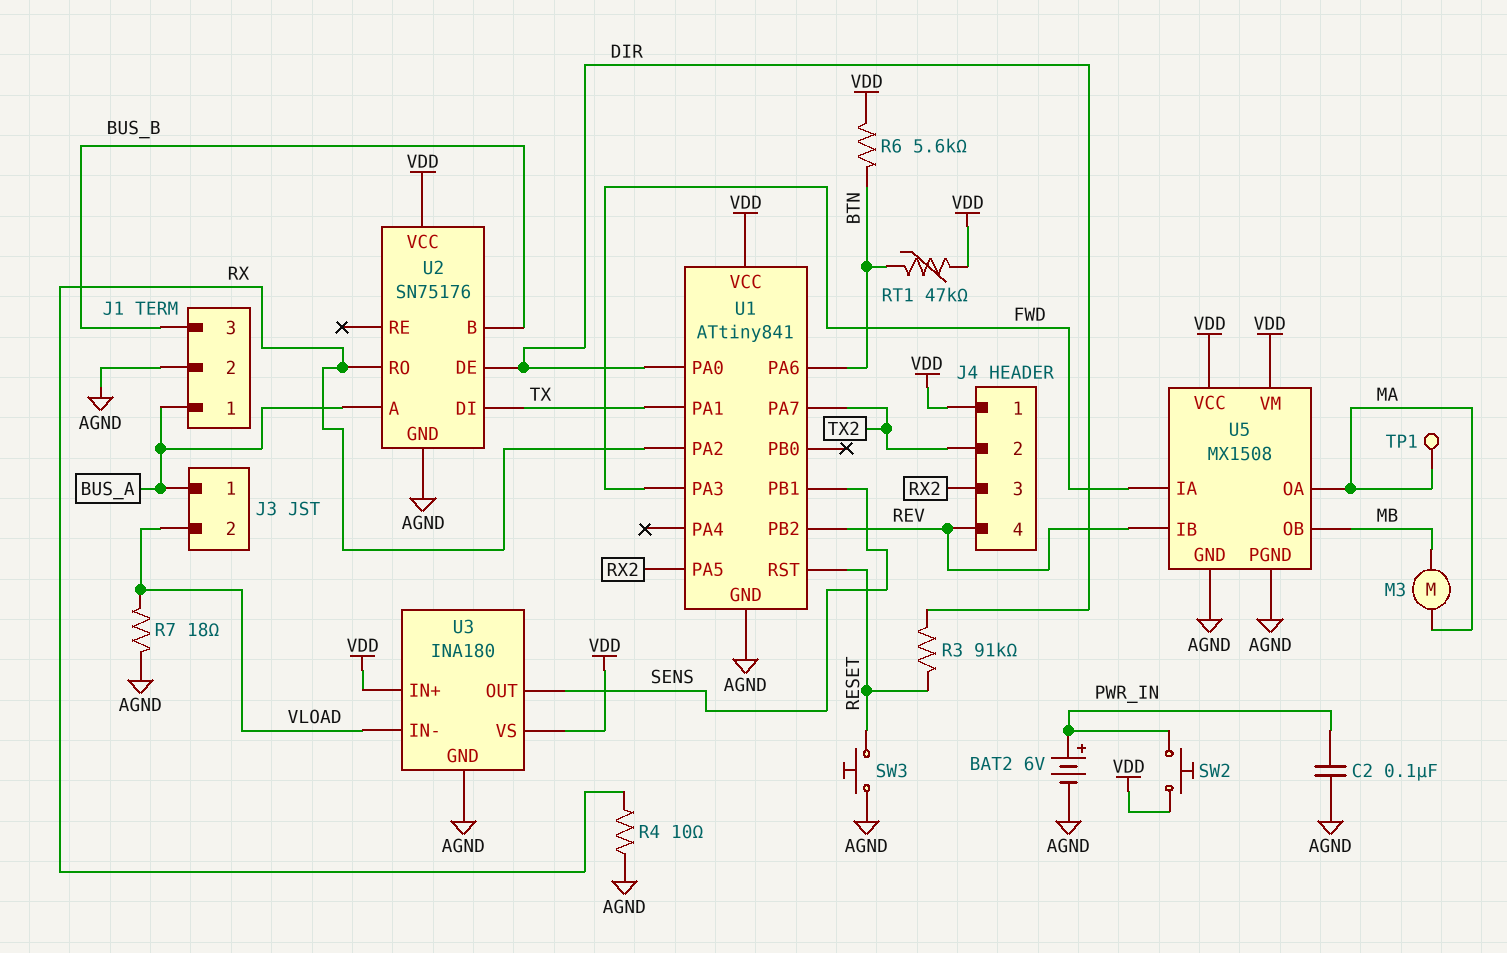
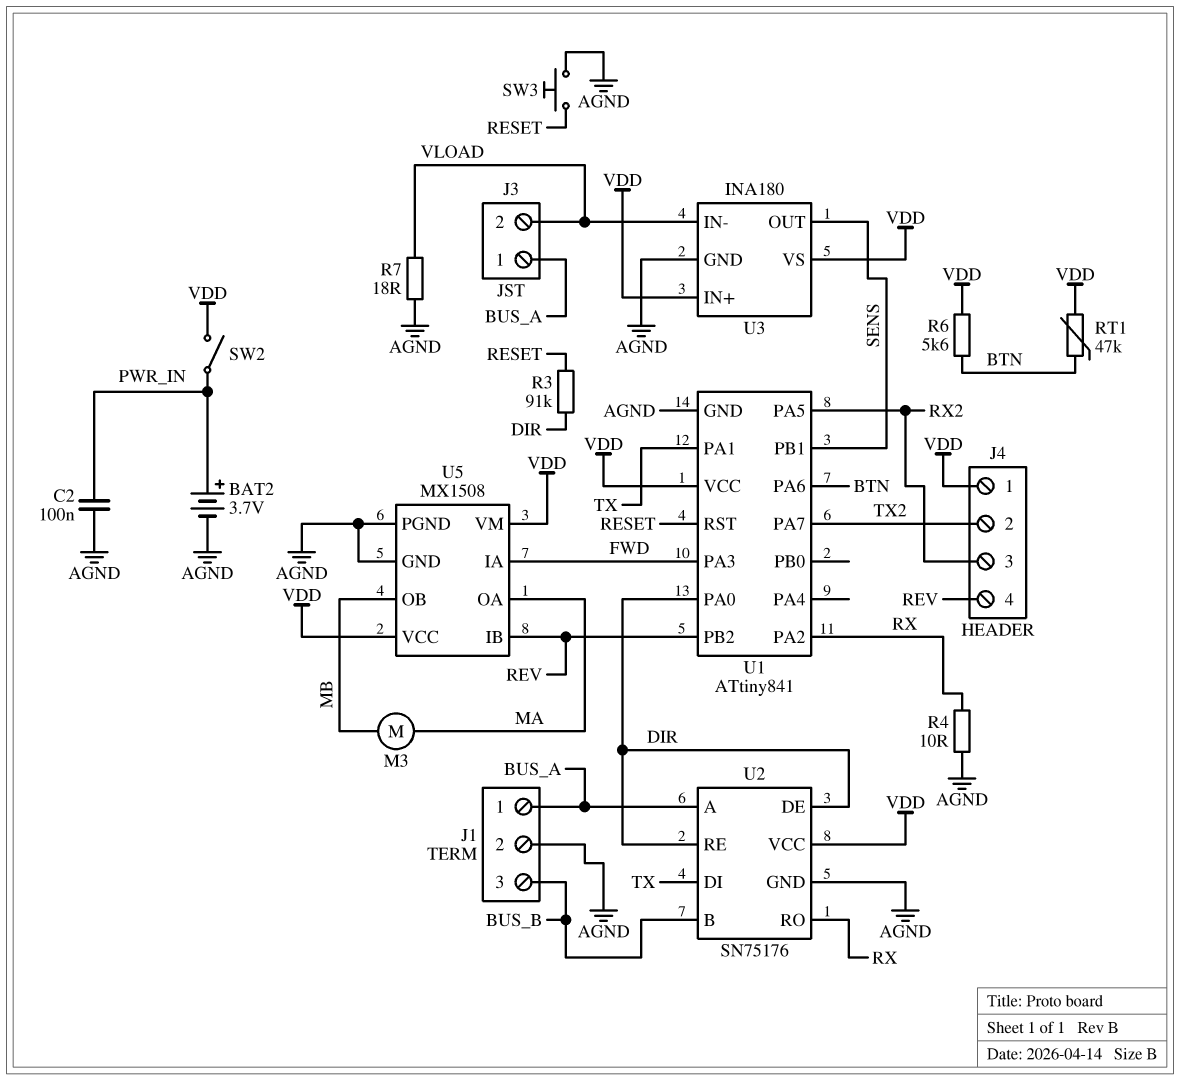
BAT2: 6V (plus PWR_IN, minus AGND) -> 3.7V (plus PWR_IN, minus AGND)
SW2: button (PWR_IN, VDD) -> switch (PWR_IN, VDD)
TP1: test point (MA) -> none
U2 pin RE: none -> DIR

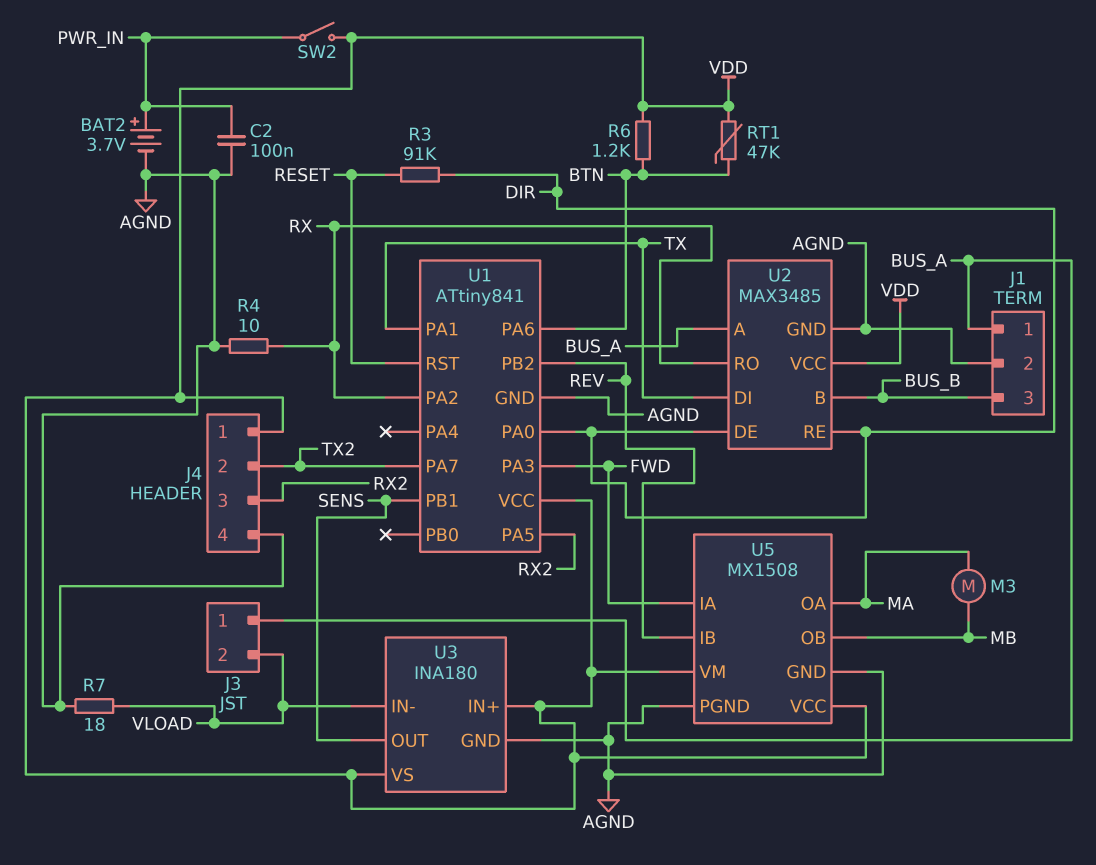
J4 pin 4: REV -> AGND
R6: 5.6k (BTN, VDD) -> 1.2k (BTN, VDD)
SW3: button (AGND, RESET) -> none
U2: SN75176 -> MAX3485

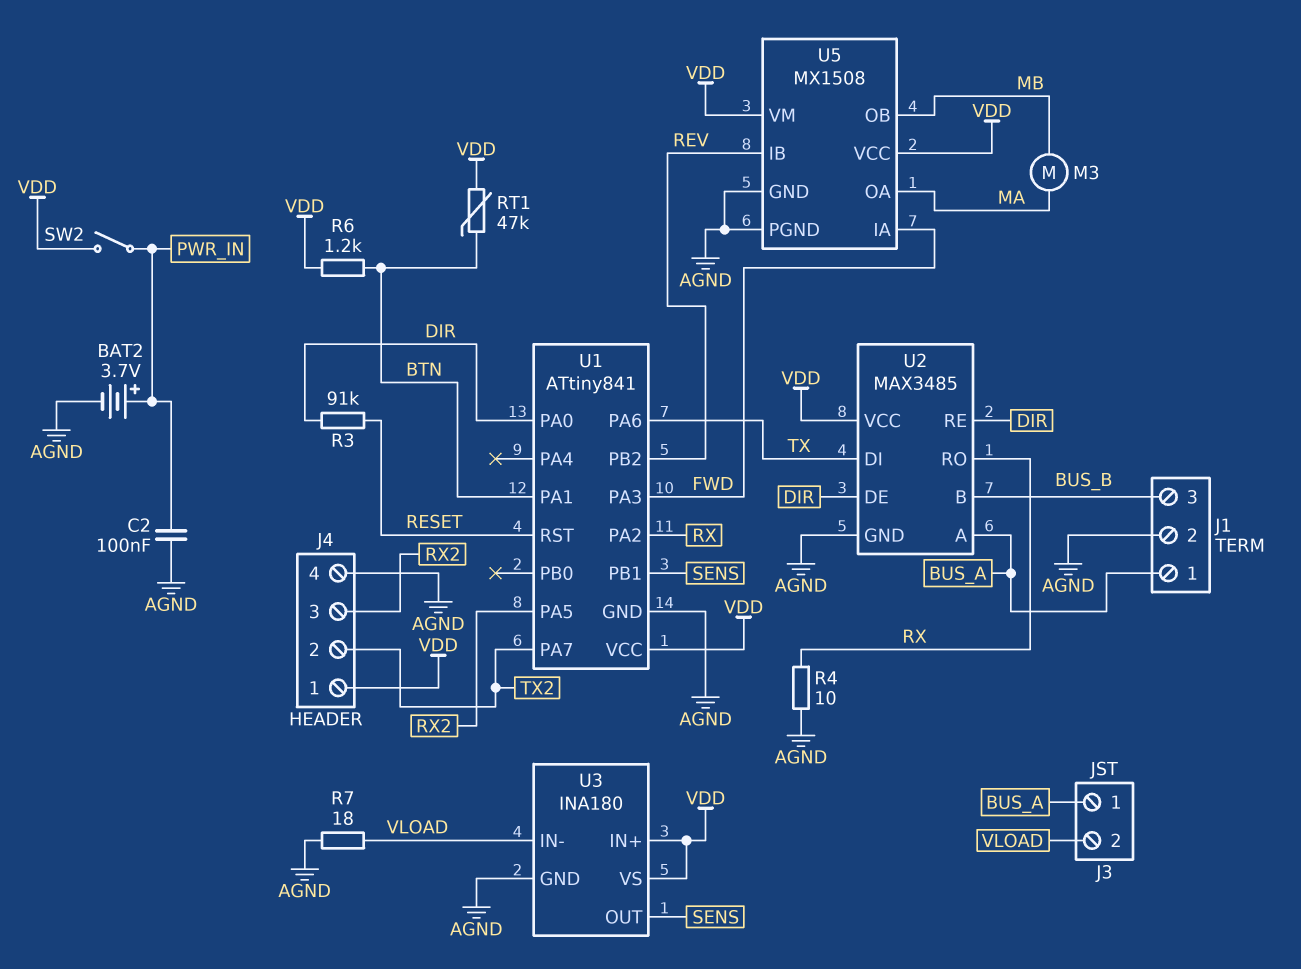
U1 pin PA1: TX -> BTN
U1 pin PA6: BTN -> TX

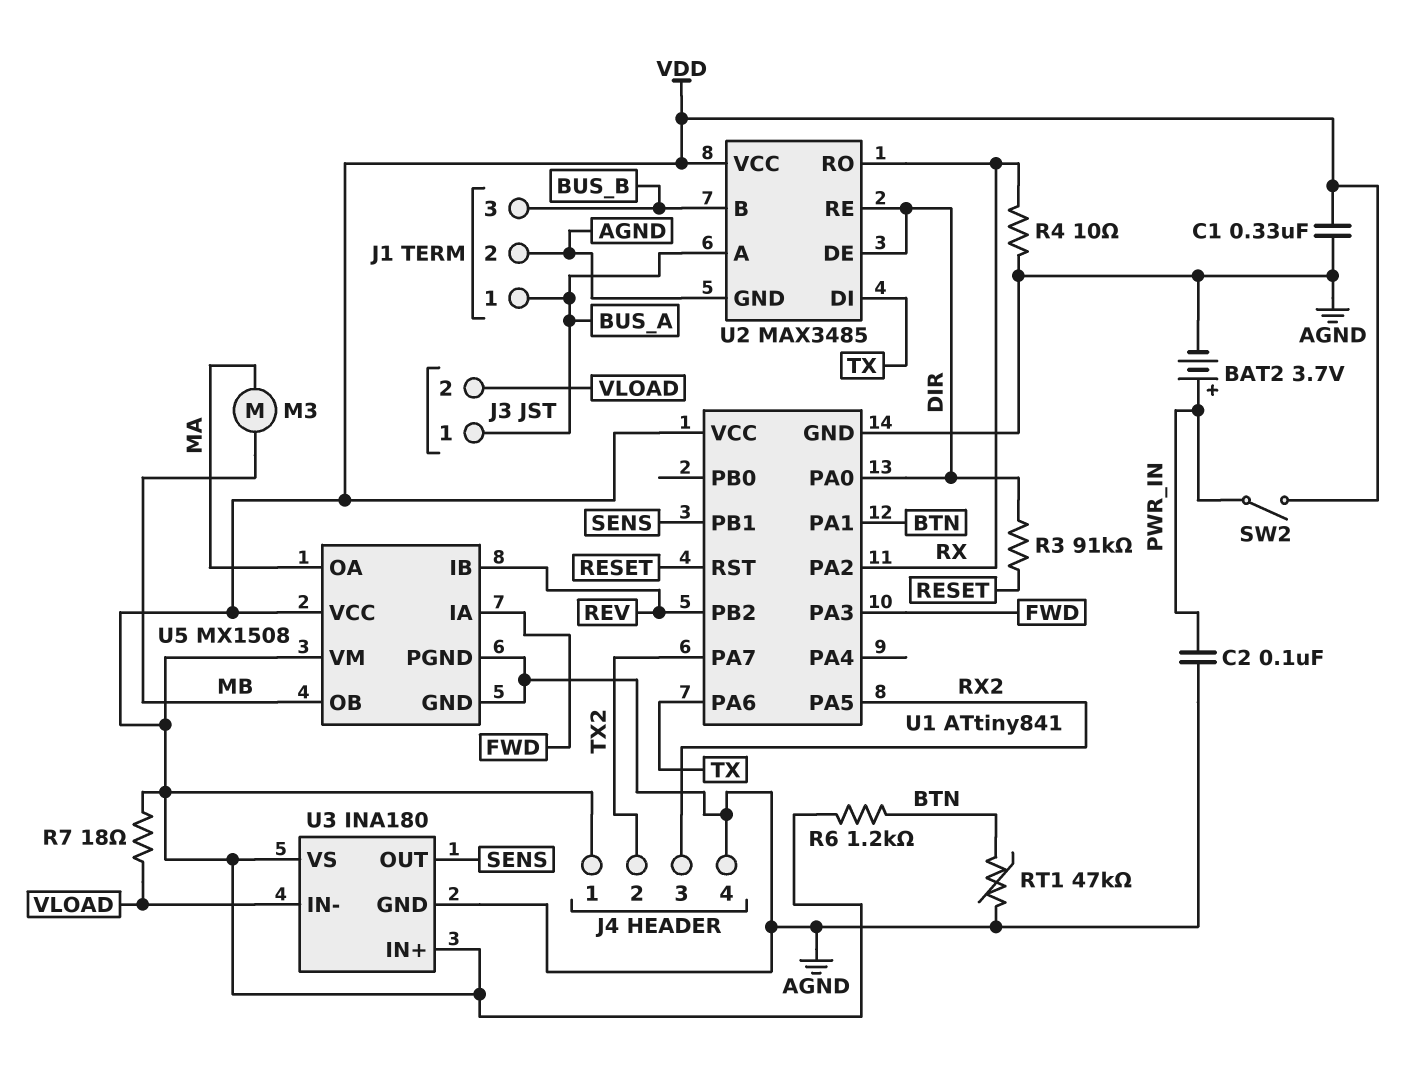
C1: none -> 330nF (AGND, VDD)
R7: 18 (AGND, VLOAD) -> 18 (VDD, VLOAD)
RT1: 47k (BTN, VDD) -> 47k (AGND, BTN)

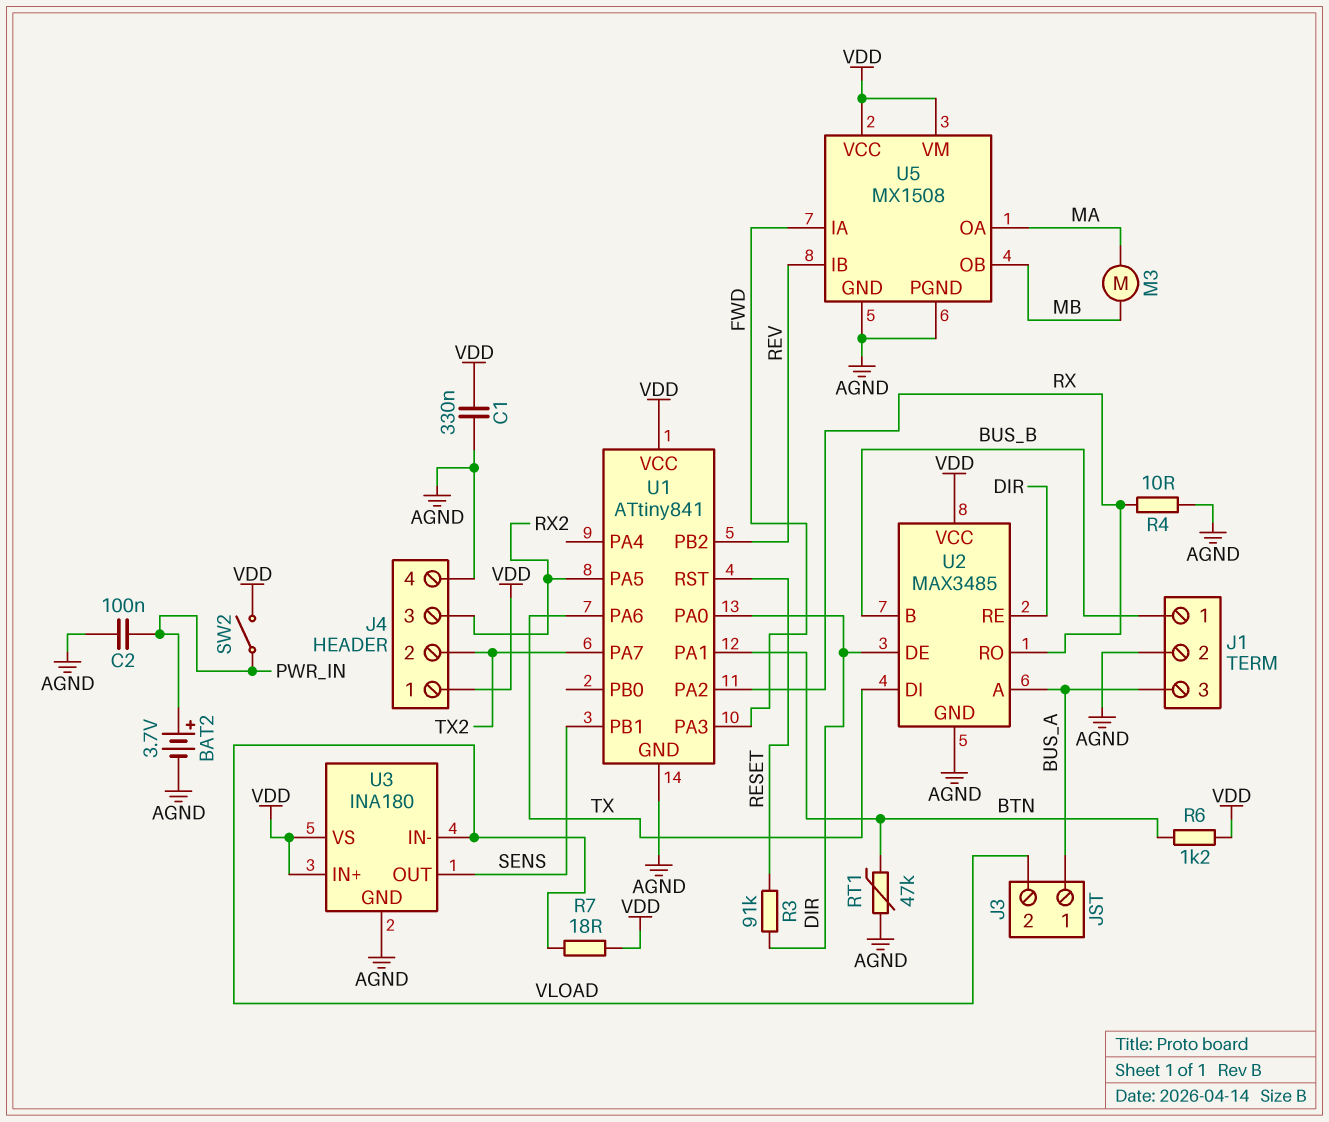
J1 pin 1: BUS_A -> BUS_B
J1 pin 3: BUS_B -> BUS_A

